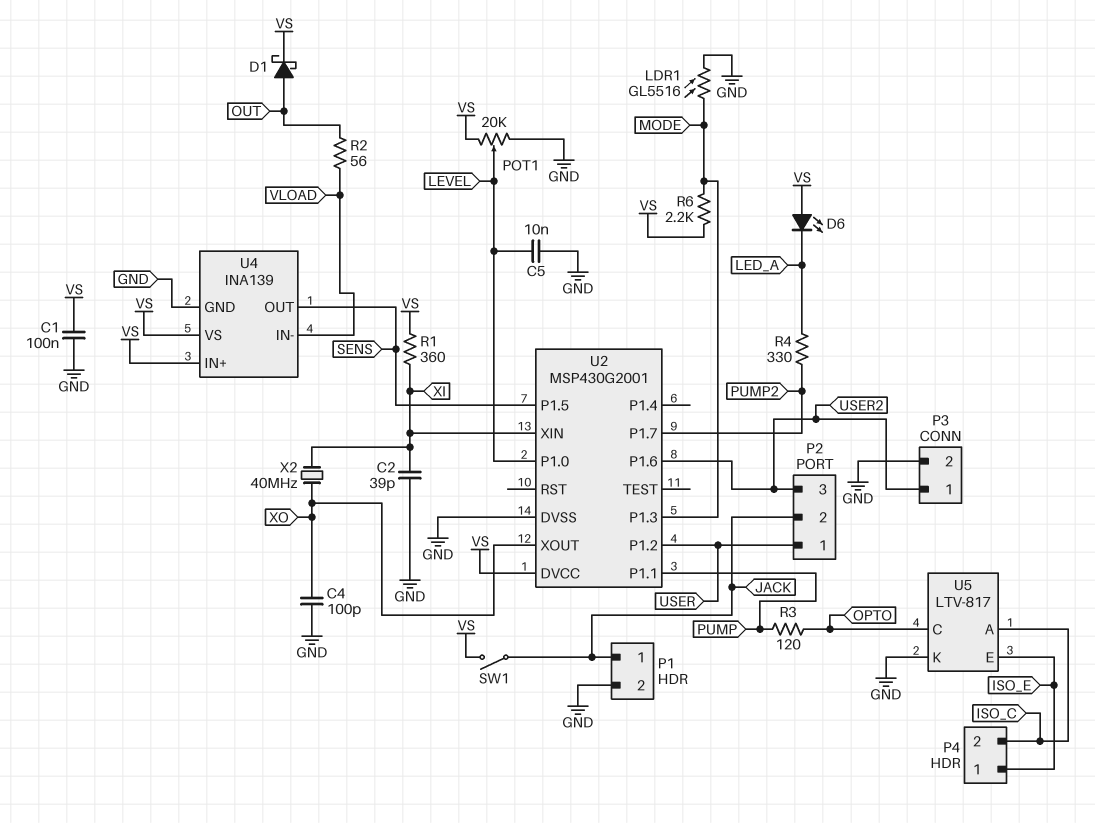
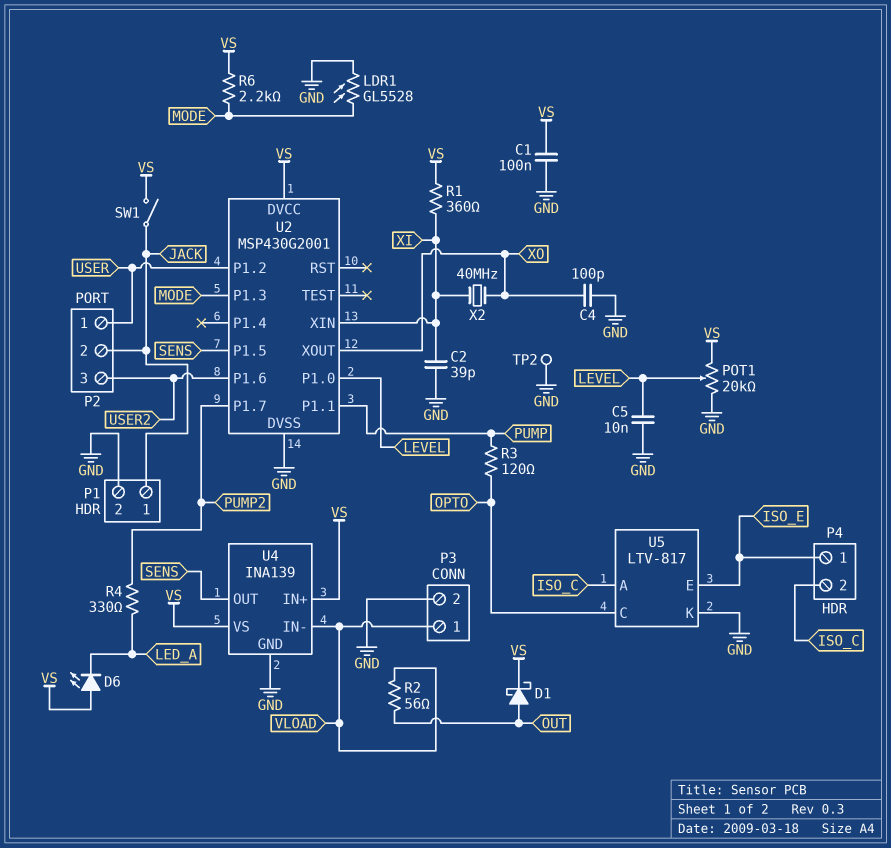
LDR1: GL5516 (GND, MODE) -> GL5528 (GND, MODE)
P3 pin 1: USER2 -> VLOAD
TP2: none -> test point (GND)

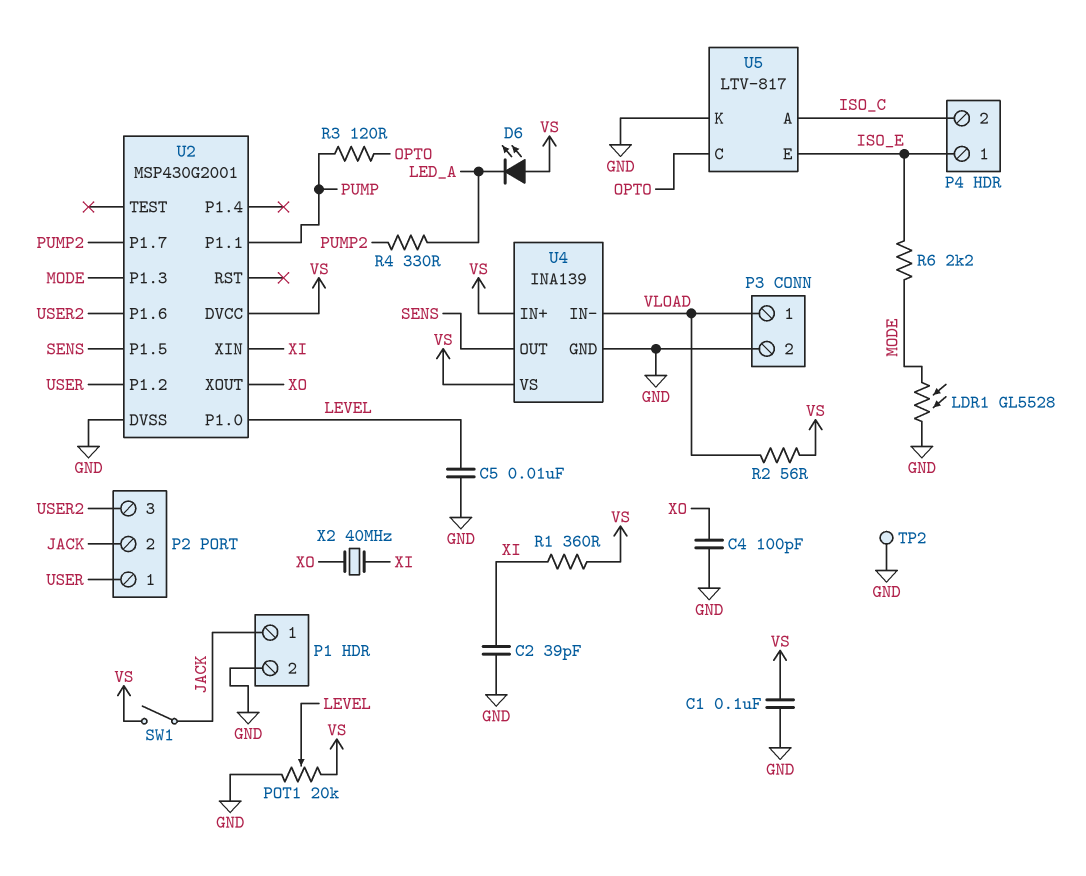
D1: schottky (A OUT, K VS) -> none
R2: 56 (OUT, VLOAD) -> 56 (VLOAD, VS)
R6: 2.2k (MODE, VS) -> 2.2k (ISO_E, MODE)

